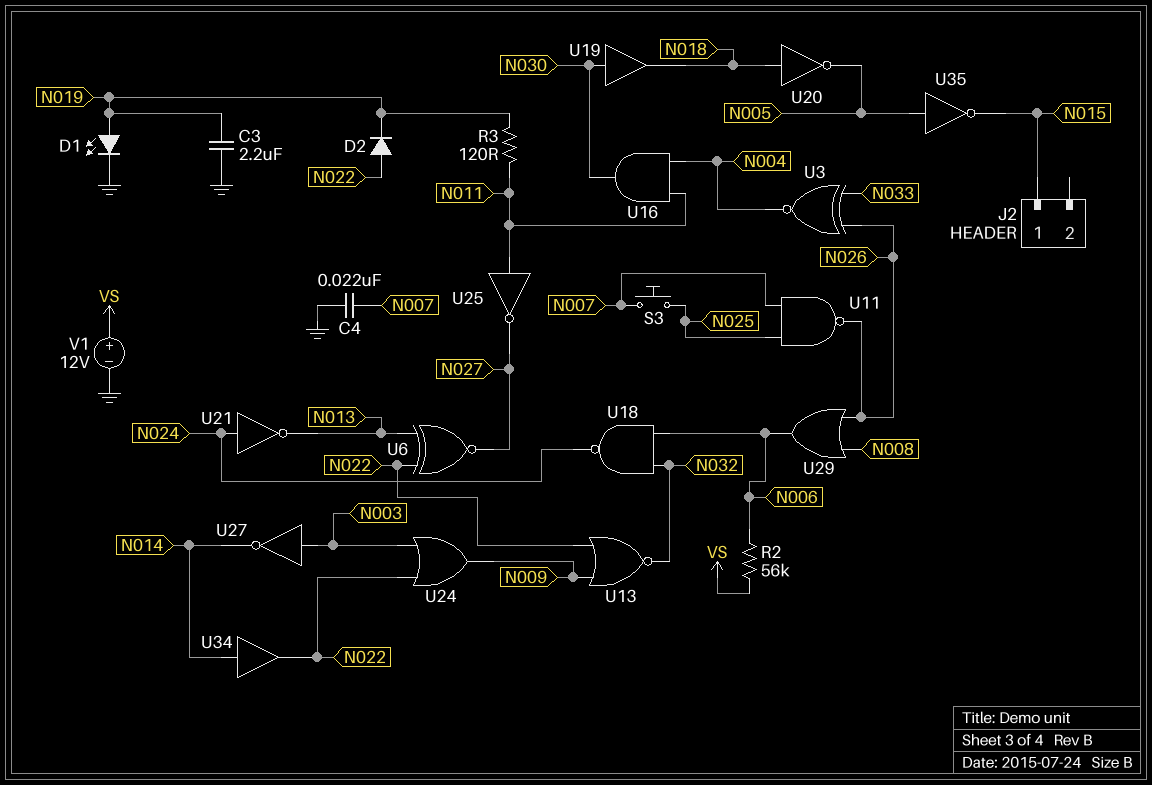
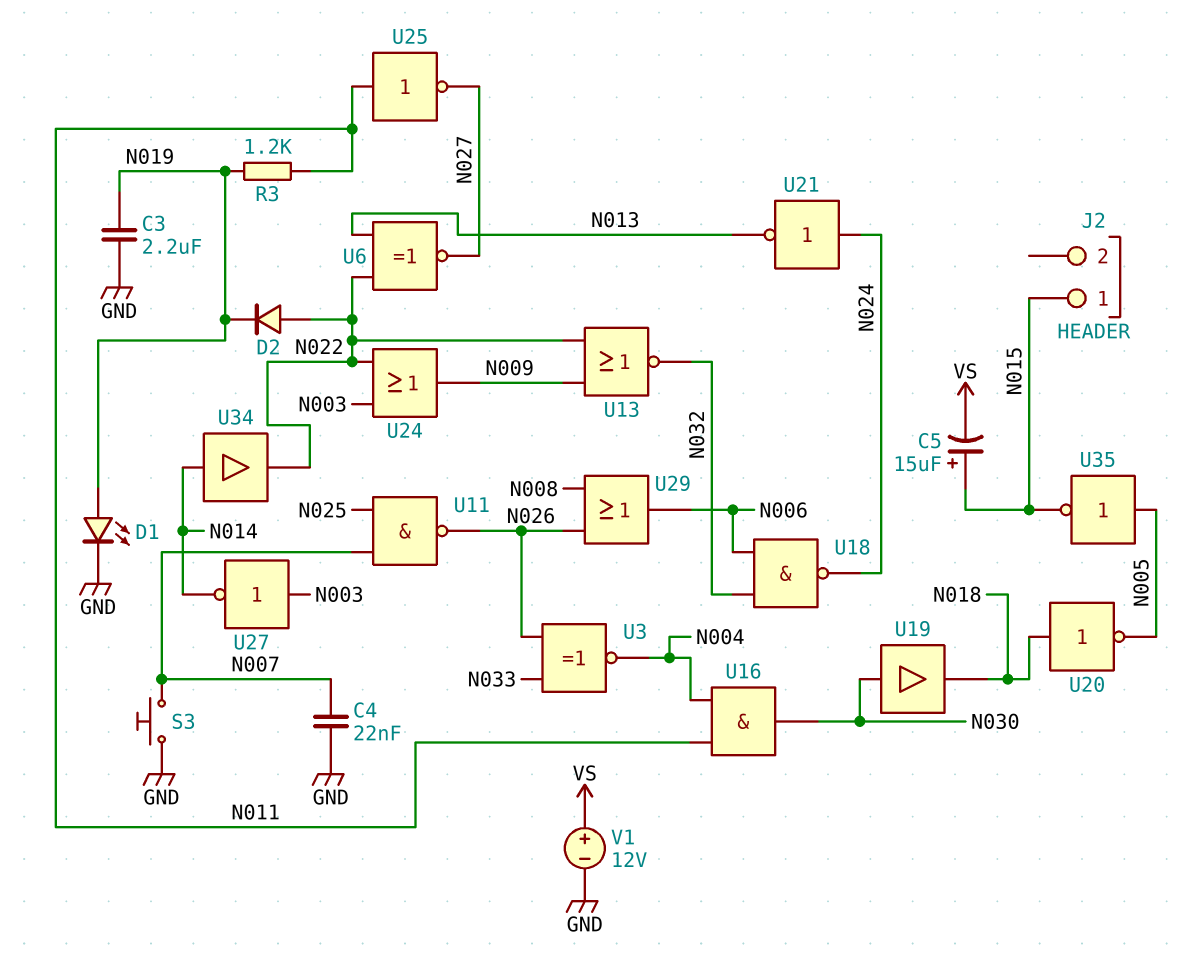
C5: none -> 15uF (plus N015, minus VS)
R2: 56k (N006, VS) -> none
R3: 120 (N011, N019) -> 1.2k (N011, N019)
S3: button (N007, N025) -> button (GND, N007)

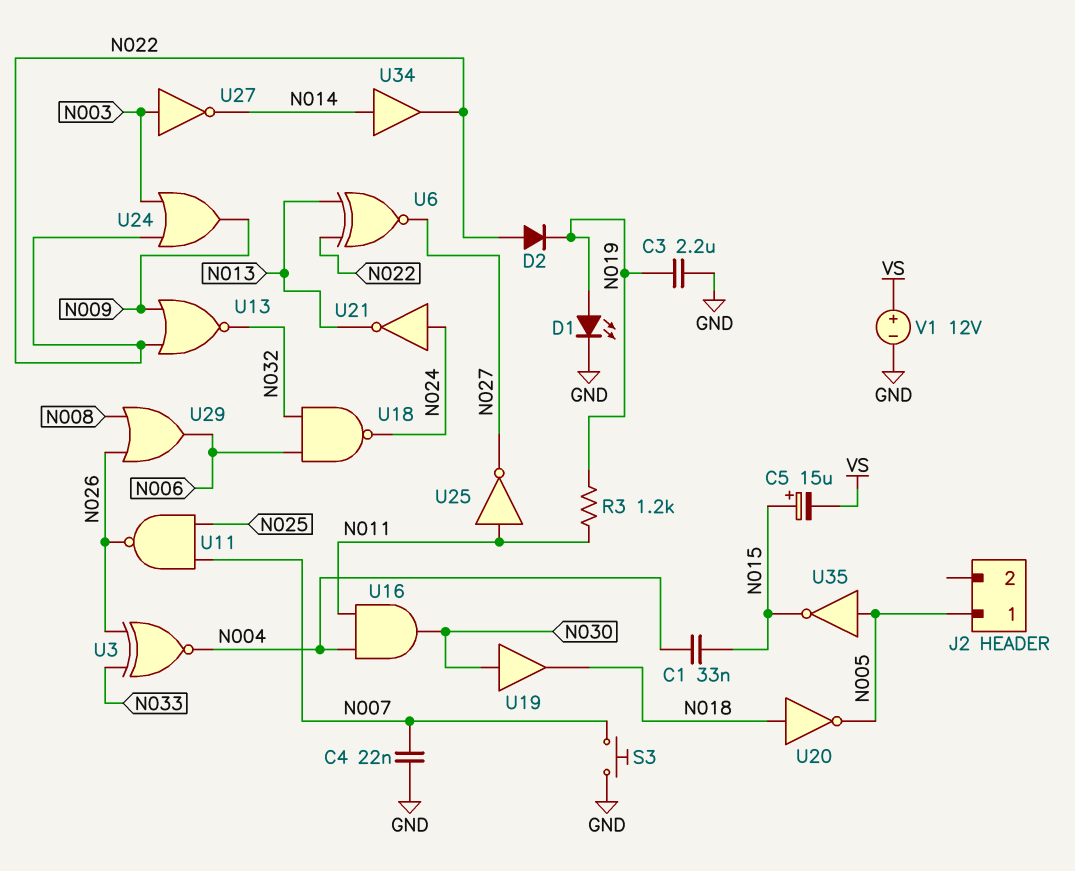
C1: none -> 33nF (N004, N015)
J2 pin 1: N015 -> N005

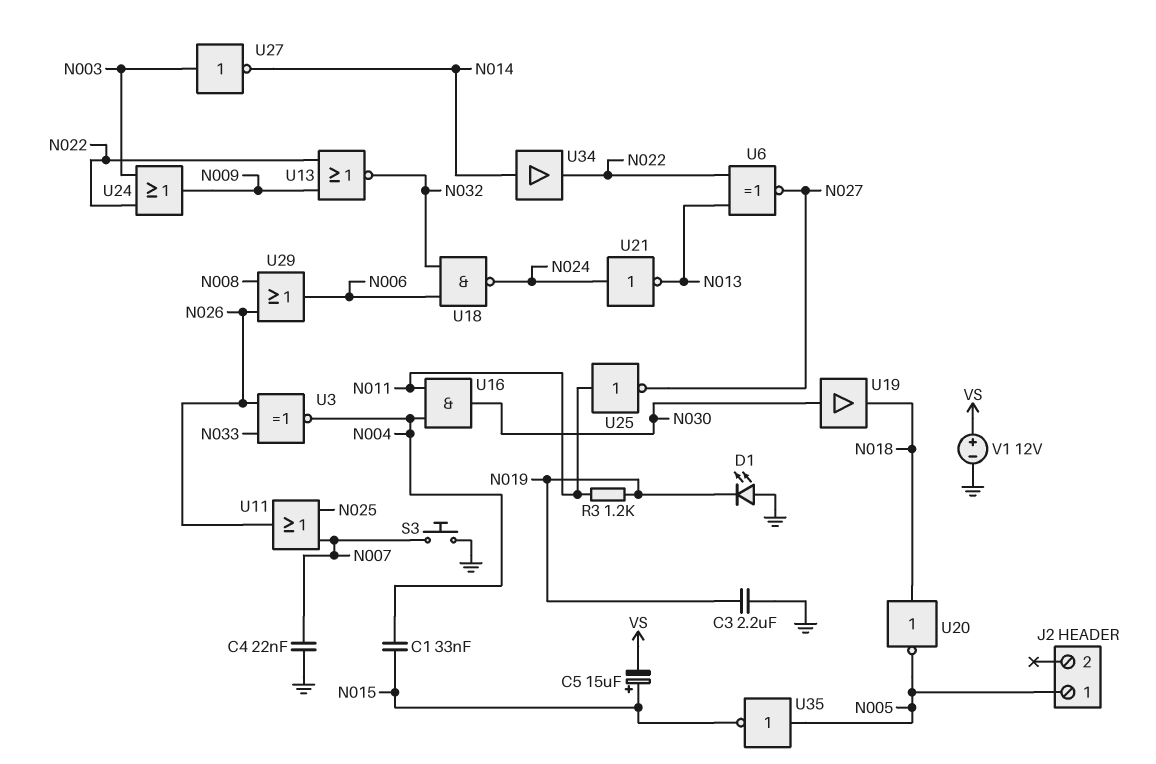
D1: LED (A N019, K GND) -> LED (A GND, K N019)
D2: diode (A N022, K N019) -> none
U11: NAND (in N007, in N025, out N026) -> OR (in N007, in N025, out N026)

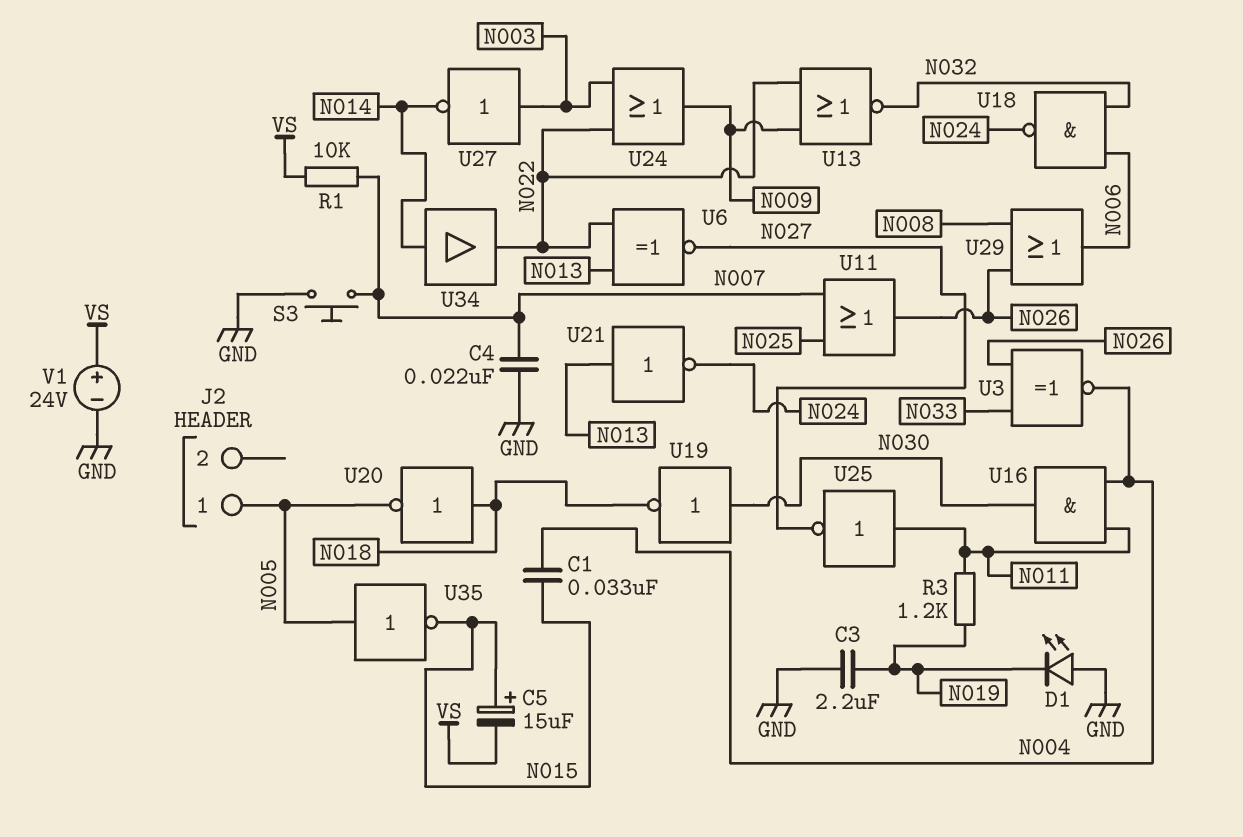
R1: none -> 10k (N007, VS)
U19: buffer (in N030, out N018) -> NOT (in N030, out N018)
U21: NOT (in N024, out N013) -> NOT (in N013, out N024)
V1: 12V (plus VS, minus GND) -> 24V (plus VS, minus GND)

